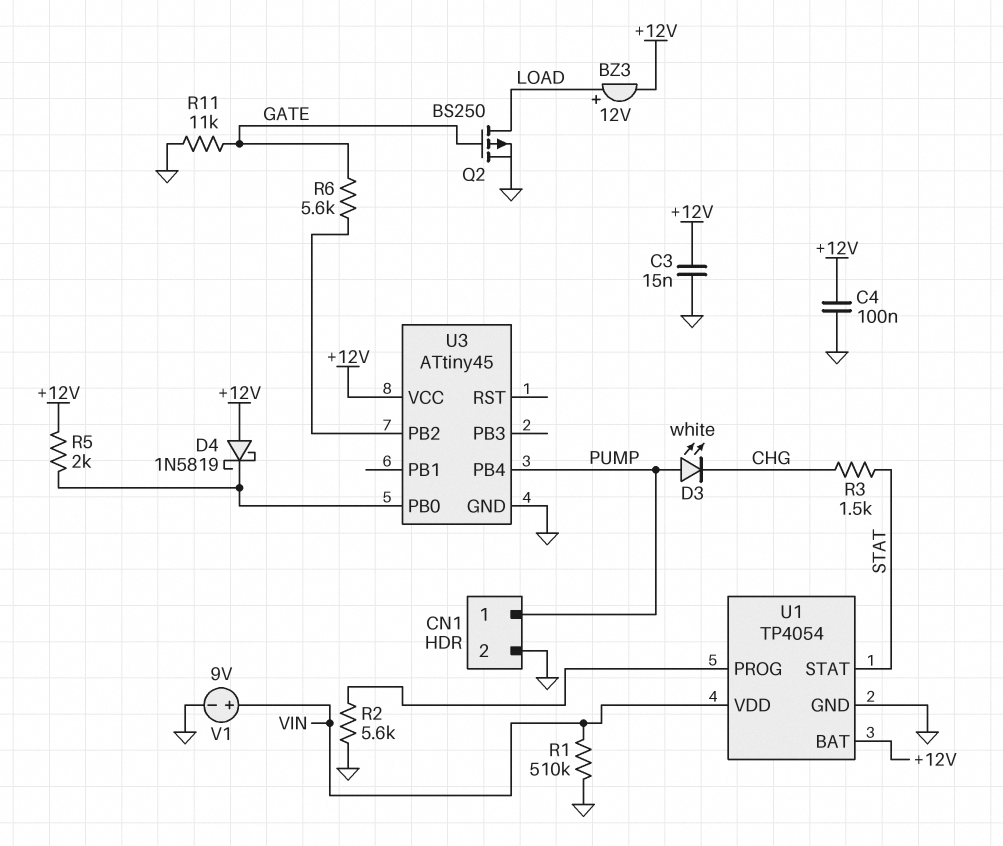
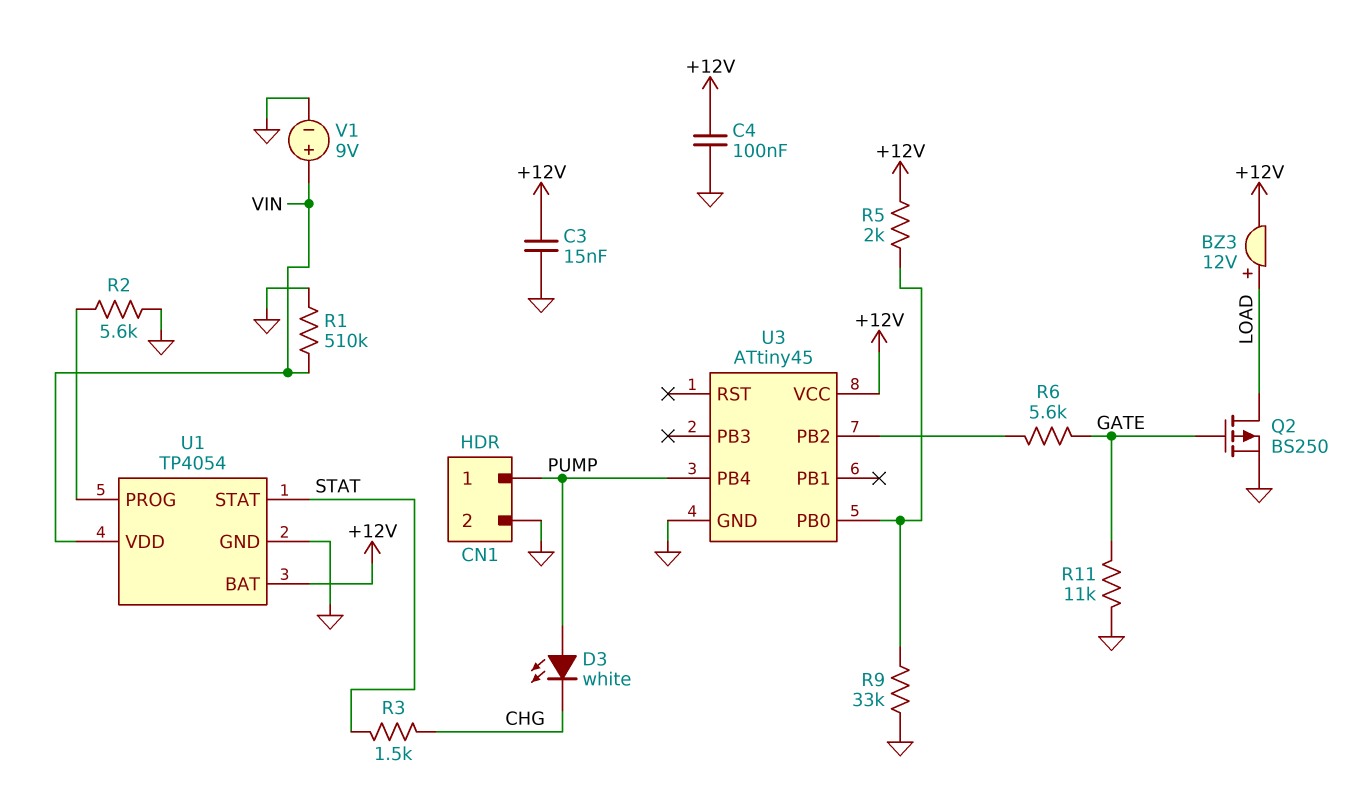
D4: schottky 1N5819 (A +12V, K U3/PB0) -> none
R9: none -> 33k (GND, U3/PB0)

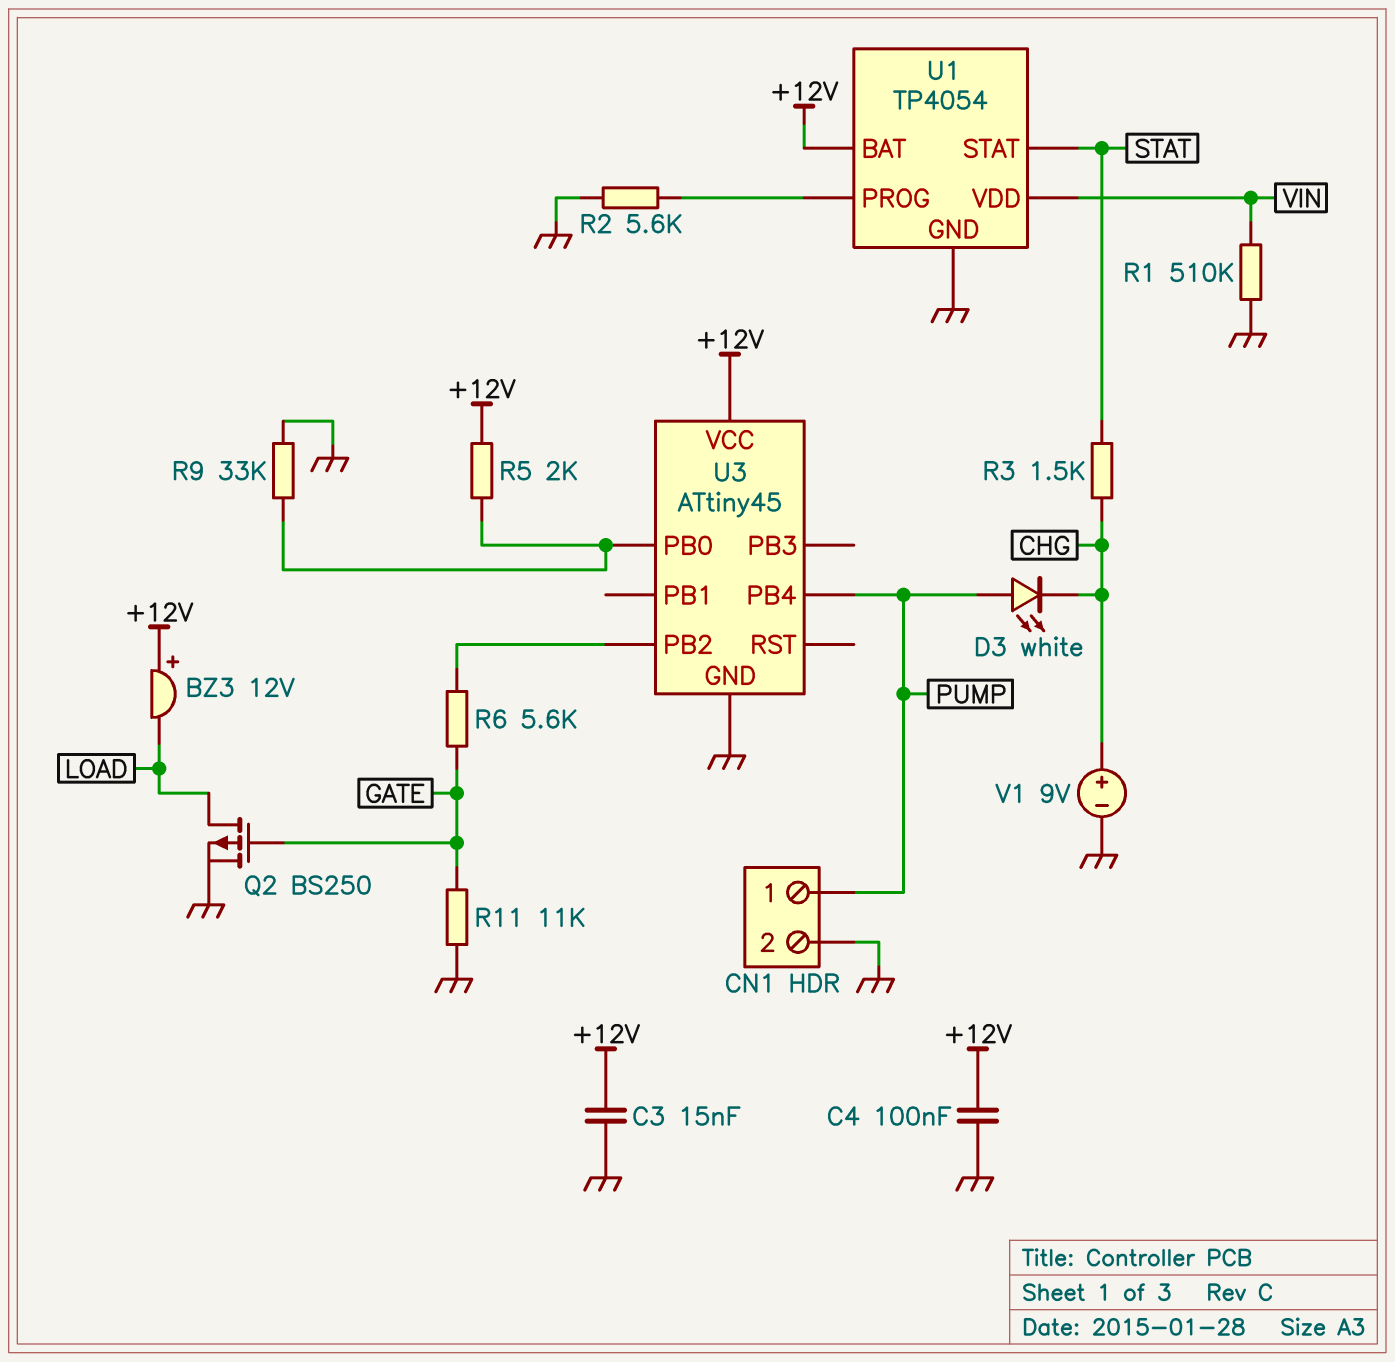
BZ3: buzzer 12V (plus LOAD, minus +12V) -> buzzer 12V (plus +12V, minus LOAD)
V1: 9V (plus VIN, minus GND) -> 9V (plus CHG, minus GND)

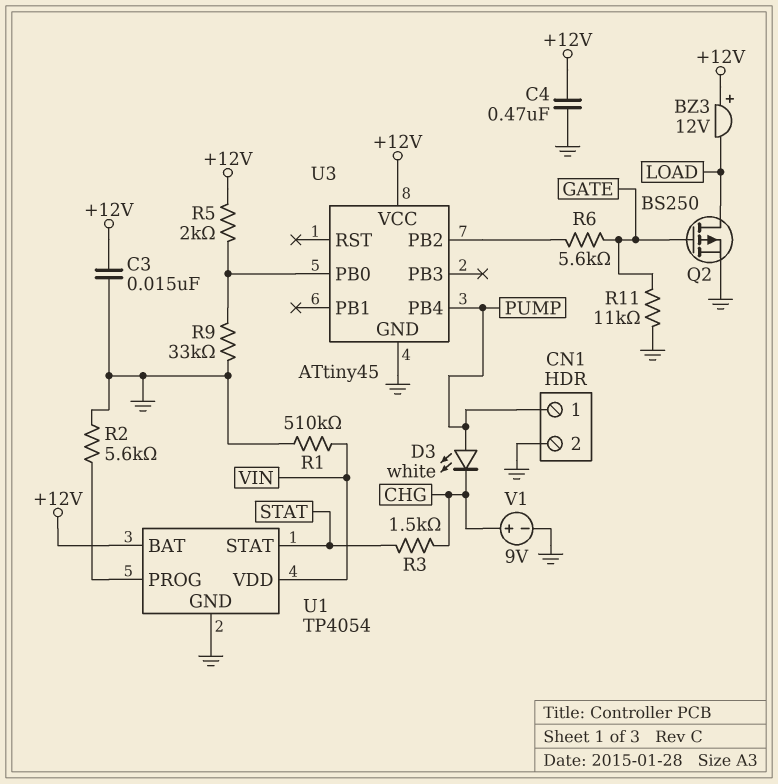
C4: 100nF (+12V, GND) -> 470nF (+12V, GND)

